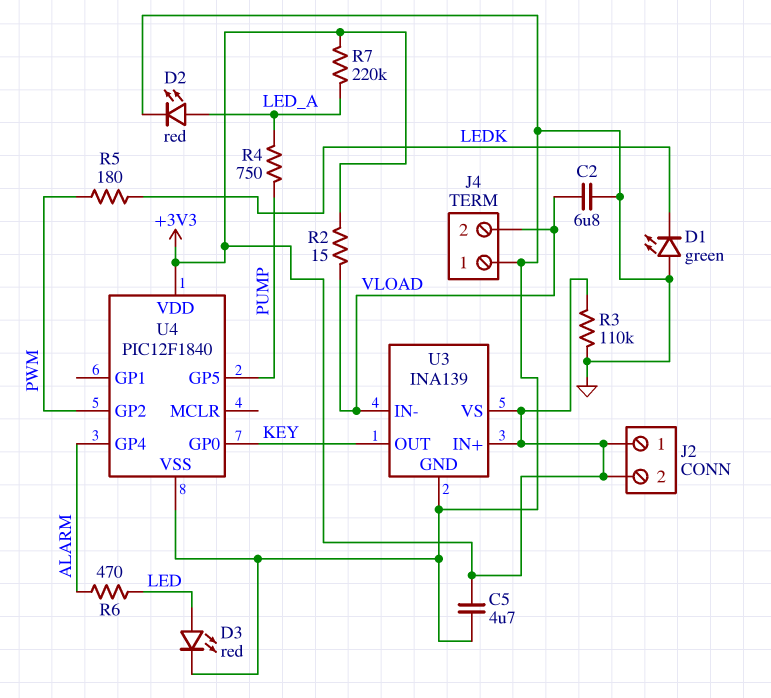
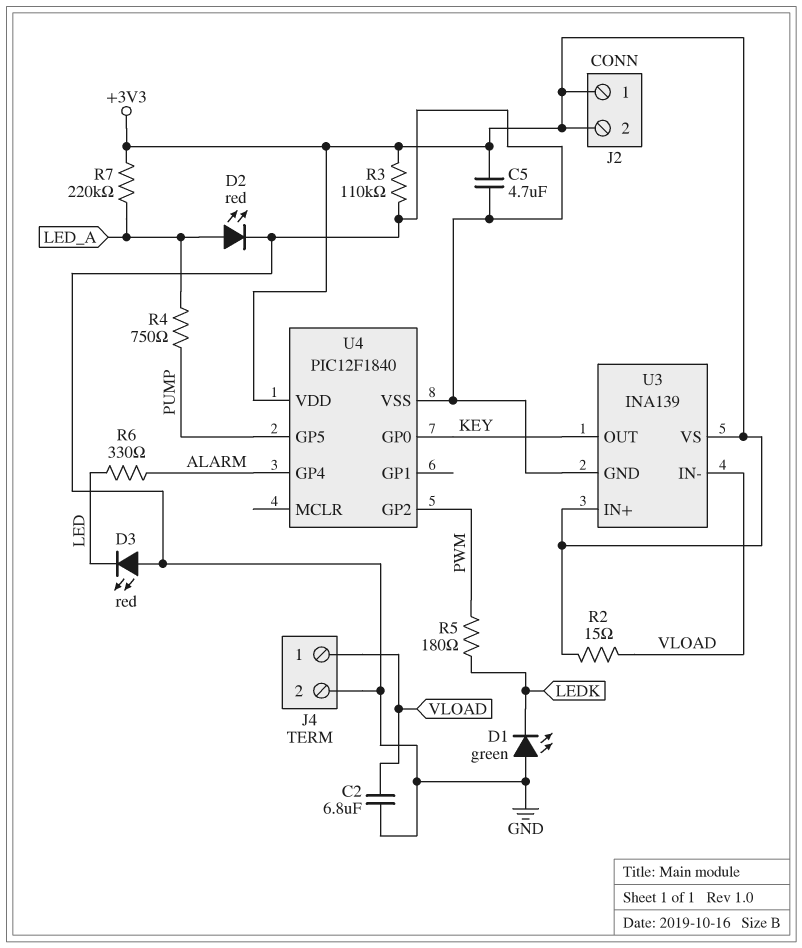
D3: LED red (A LED, K GND) -> LED red (A GND, K LED)
J4 pin 1: GND -> VLOAD
J4 pin 2: VLOAD -> GND
R6: 470 (ALARM, LED) -> 330 (ALARM, LED)

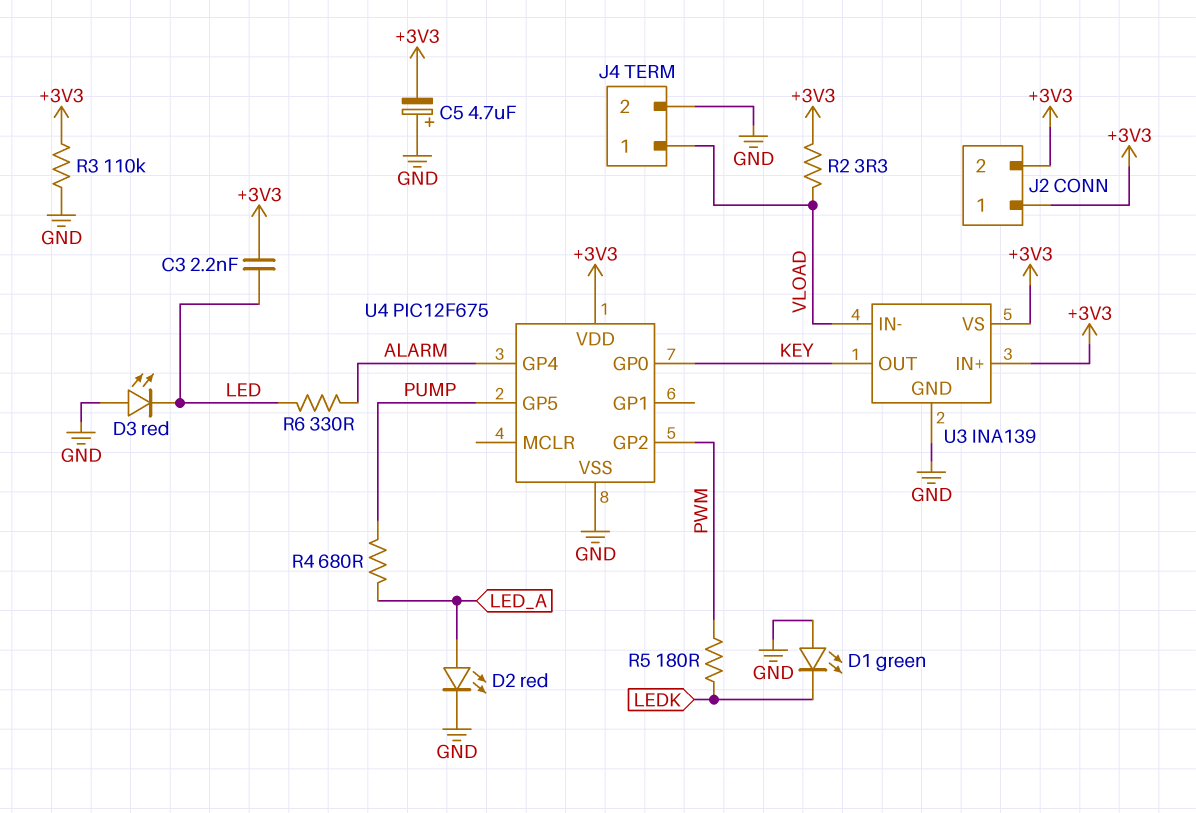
C2: 6.8uF (GND, VLOAD) -> none
C3: none -> 2.2nF (+3V3, LED)
C5: 4.7uF (+3V3, GND) -> 4.7uF (plus GND, minus +3V3)
R2: 15 (+3V3, VLOAD) -> 3.3 (+3V3, VLOAD)
R4: 750 (LED_A, PUMP) -> 680 (LED_A, PUMP)
R7: 220k (+3V3, LED_A) -> none
U4: PIC12F1840 -> PIC12F675

